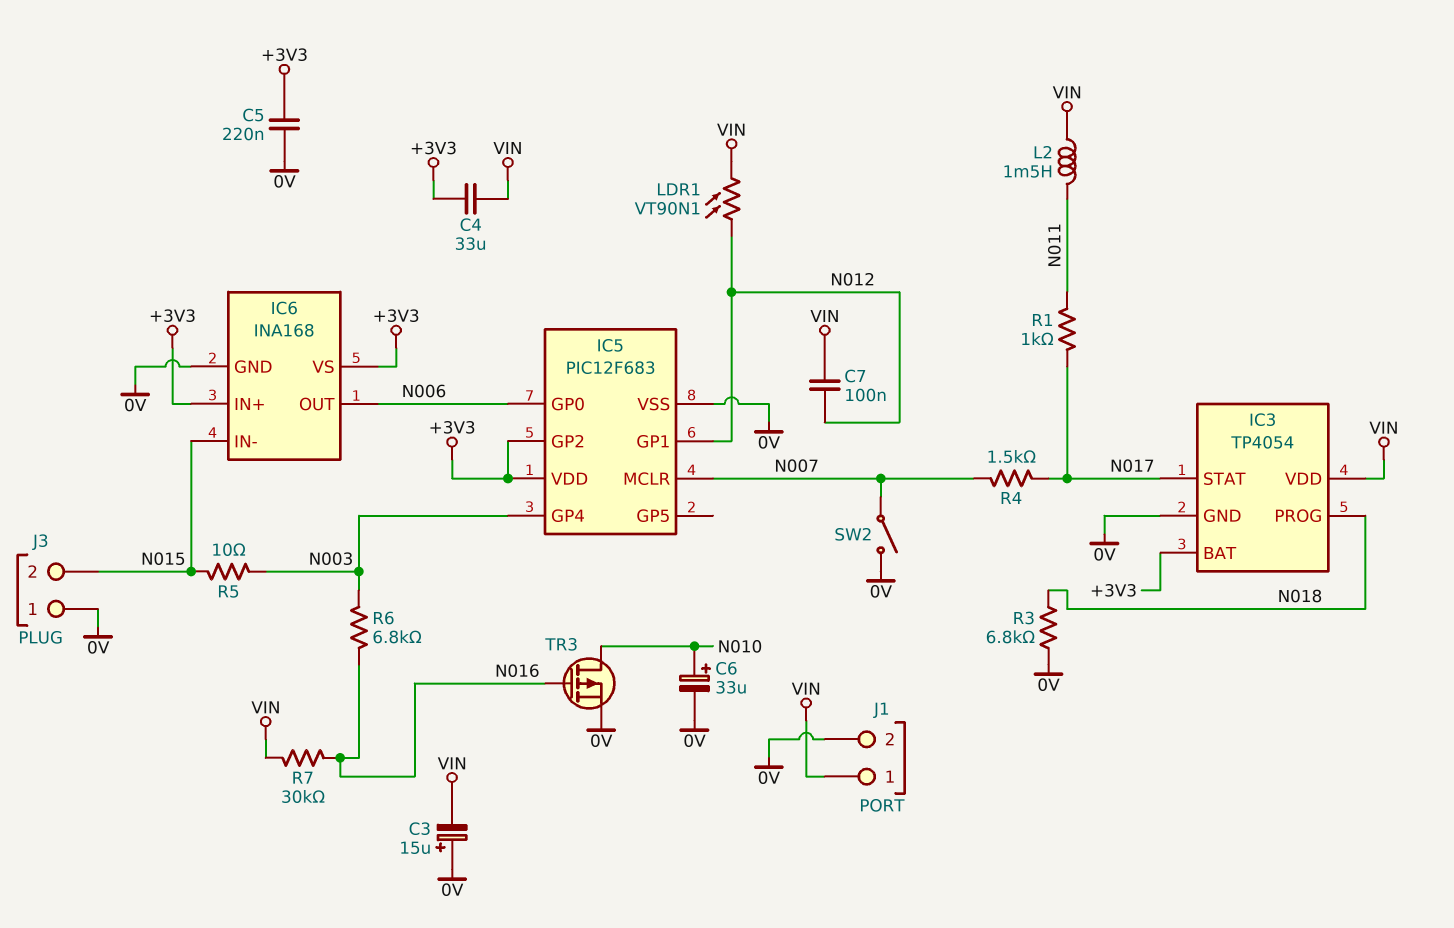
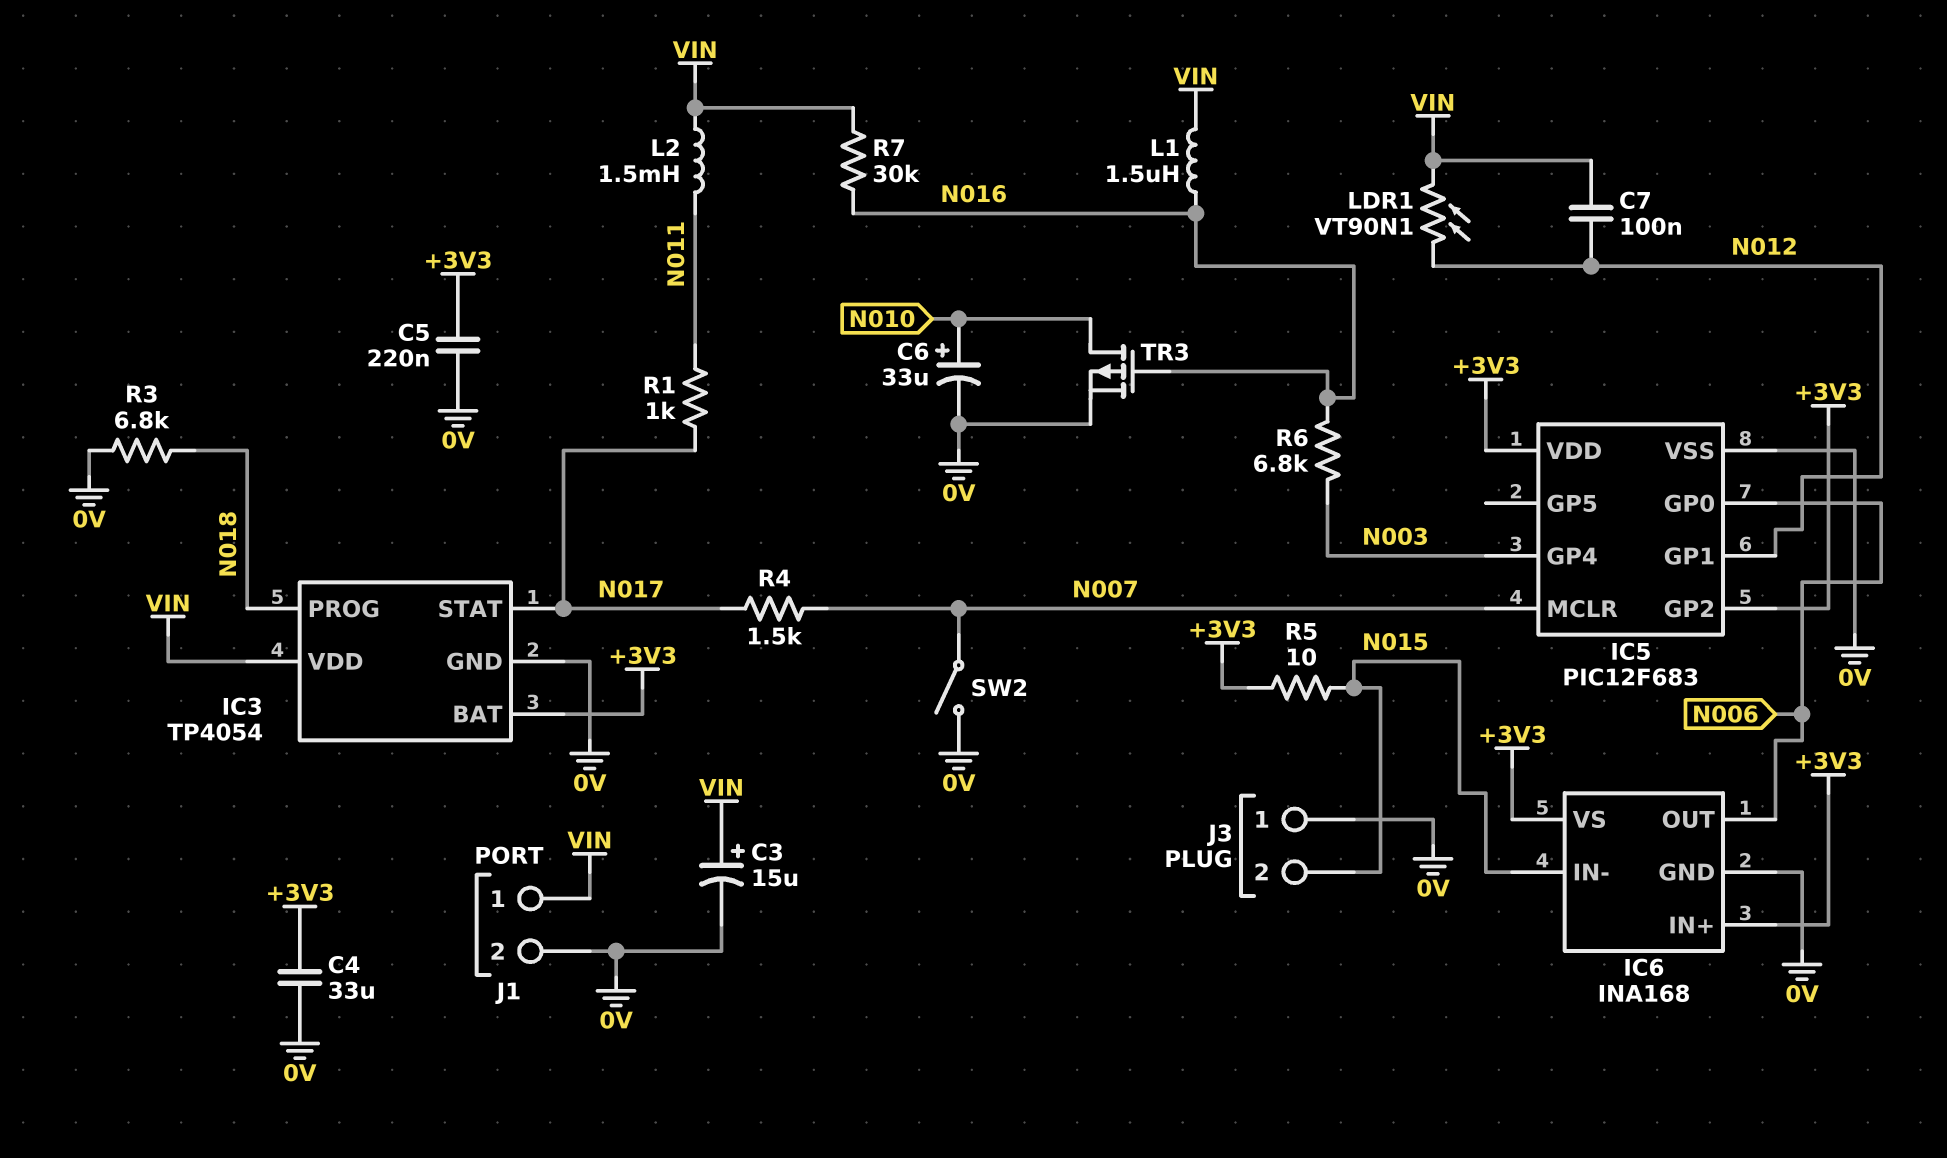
C3: 15uF (plus 0V, minus VIN) -> 15uF (plus VIN, minus 0V)
C4: 33uF (+3V3, VIN) -> 33uF (+3V3, 0V)
L1: none -> 1.5uH (N016, VIN)
R5: 10 (N003, N015) -> 10 (+3V3, N015)

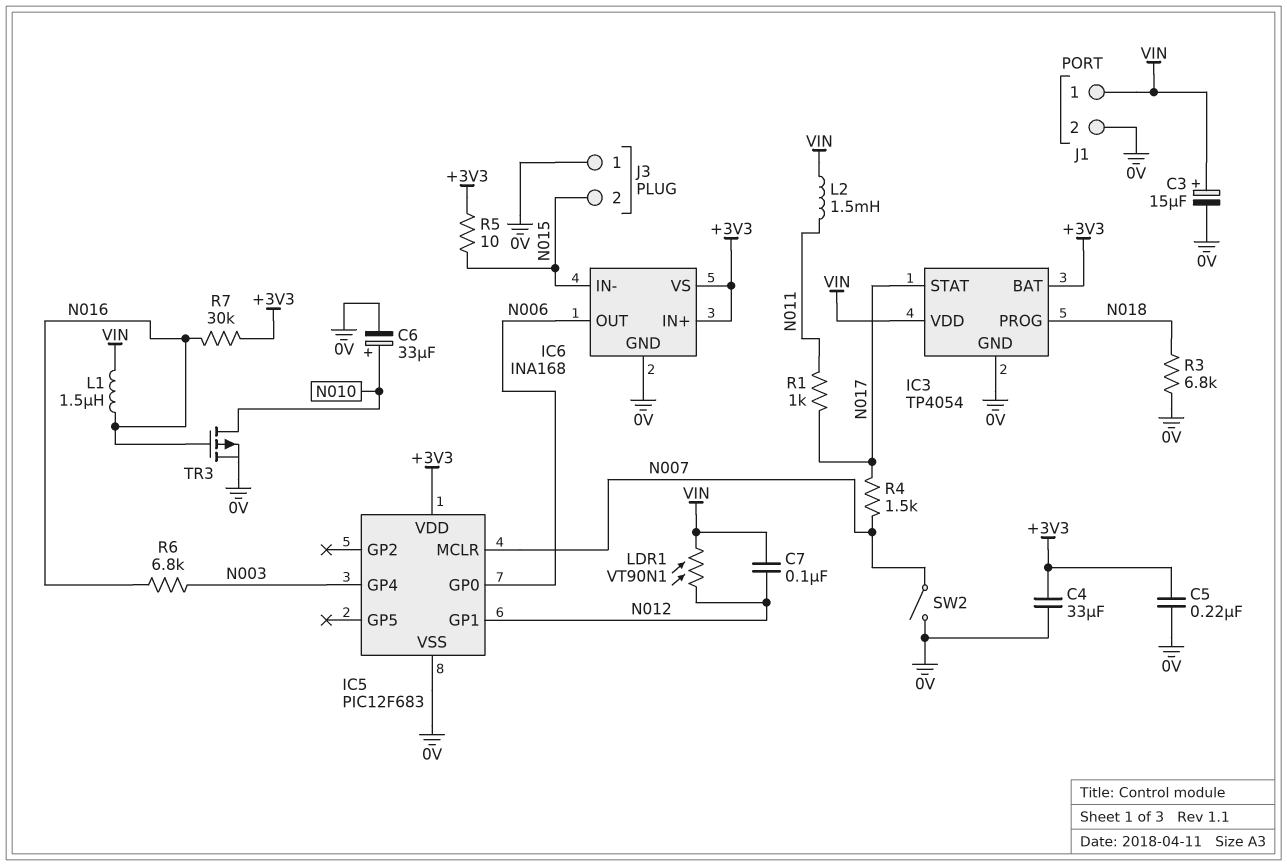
IC5 pin GP2: +3V3 -> none
R7: 30k (N016, VIN) -> 30k (+3V3, N016)

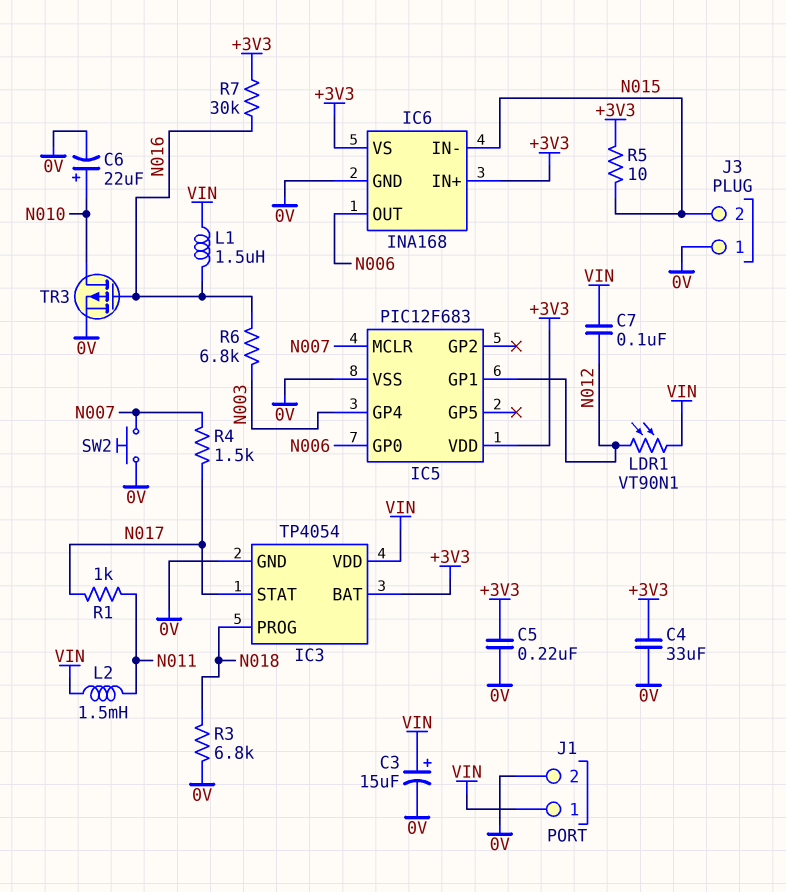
C6: 33uF (plus N010, minus 0V) -> 22uF (plus N010, minus 0V)
SW2: switch (0V, N007) -> button (0V, N007)

